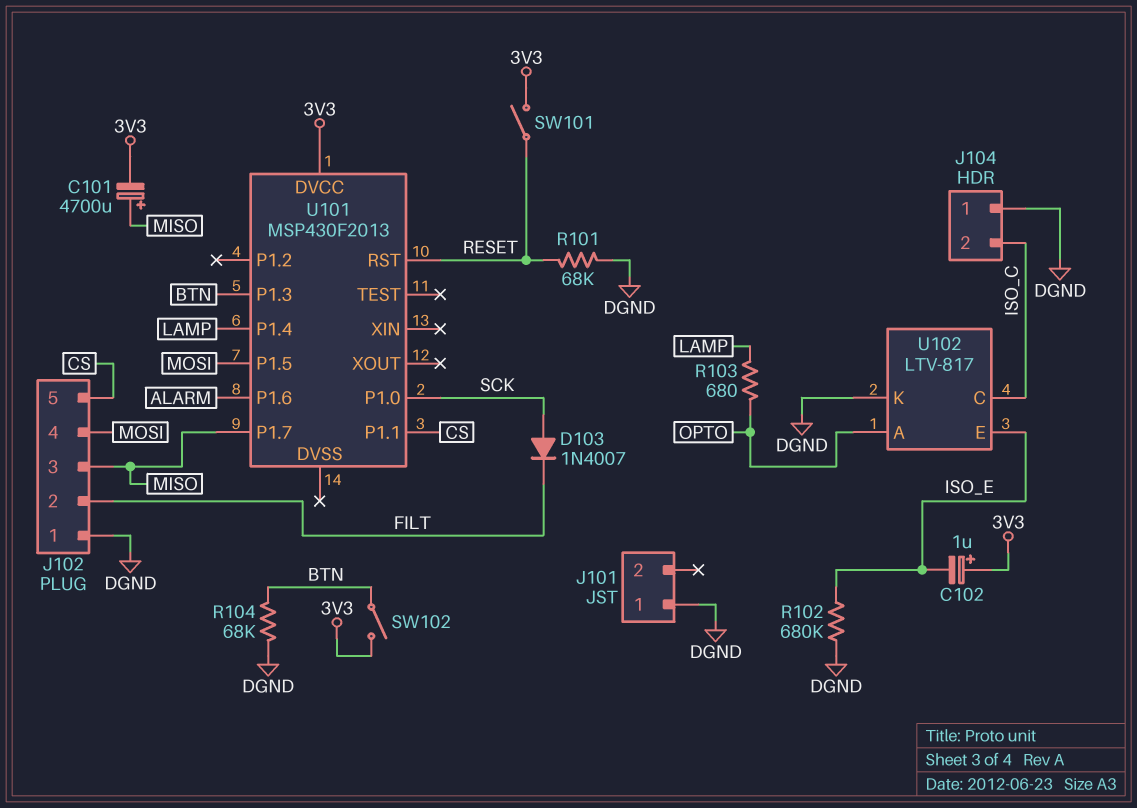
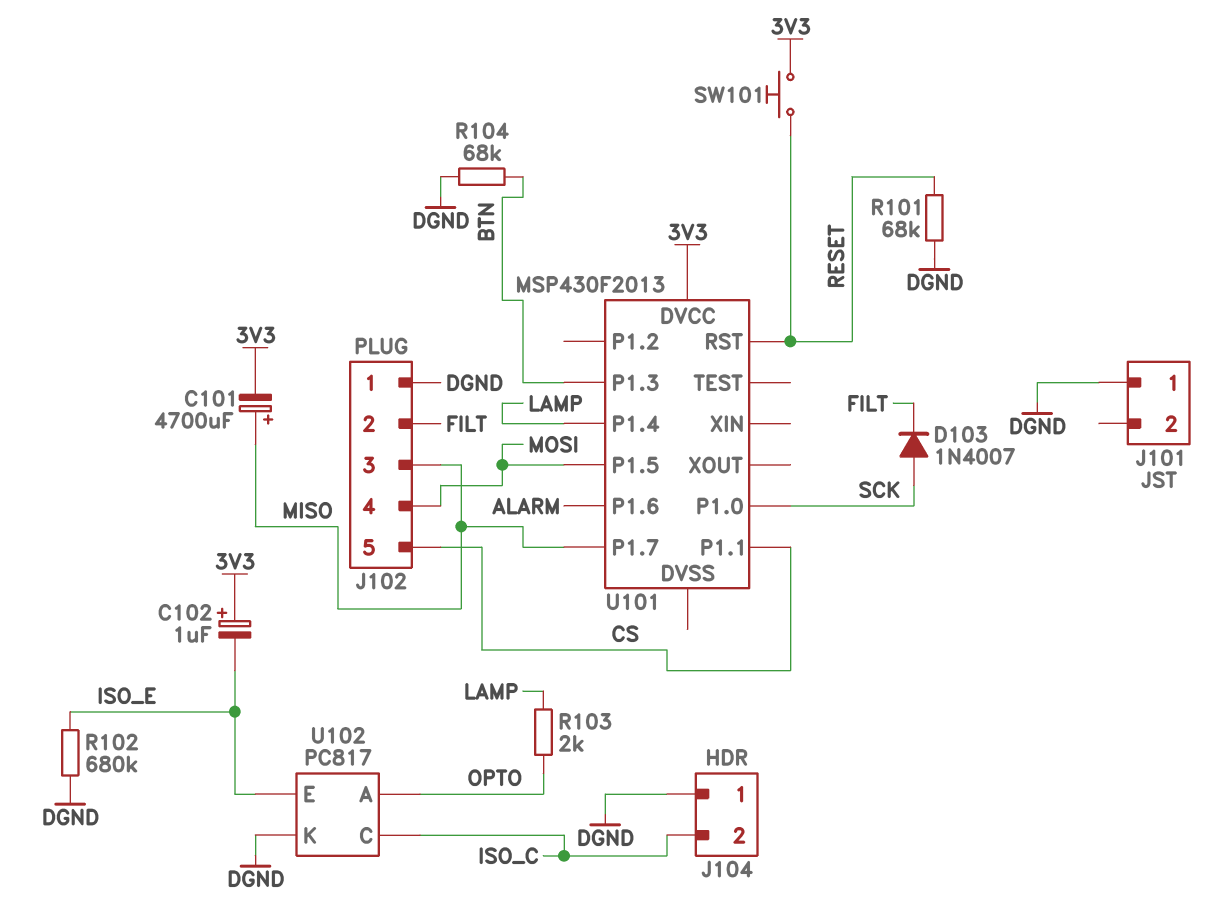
R103: 680 (LAMP, OPTO) -> 2k (LAMP, OPTO)
SW101: switch (3V3, RESET) -> button (3V3, RESET)
SW102: switch (3V3, BTN) -> none
U102: LTV-817 -> PC817

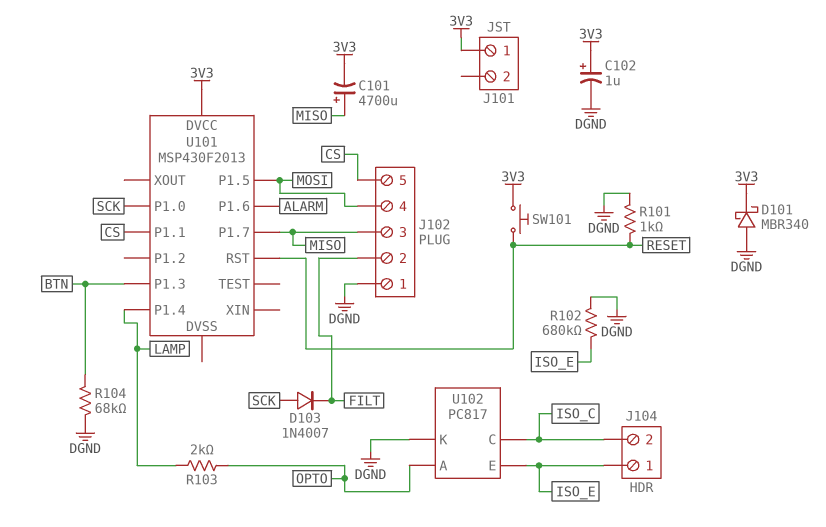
C102: 1uF (plus 3V3, minus ISO_E) -> 1uF (plus 3V3, minus DGND)
D101: none -> schottky MBR340 (A DGND, K 3V3)
J101 pin 1: DGND -> 3V3
J104 pin 1: DGND -> ISO_E
R101: 68k (DGND, RESET) -> 1k (DGND, RESET)

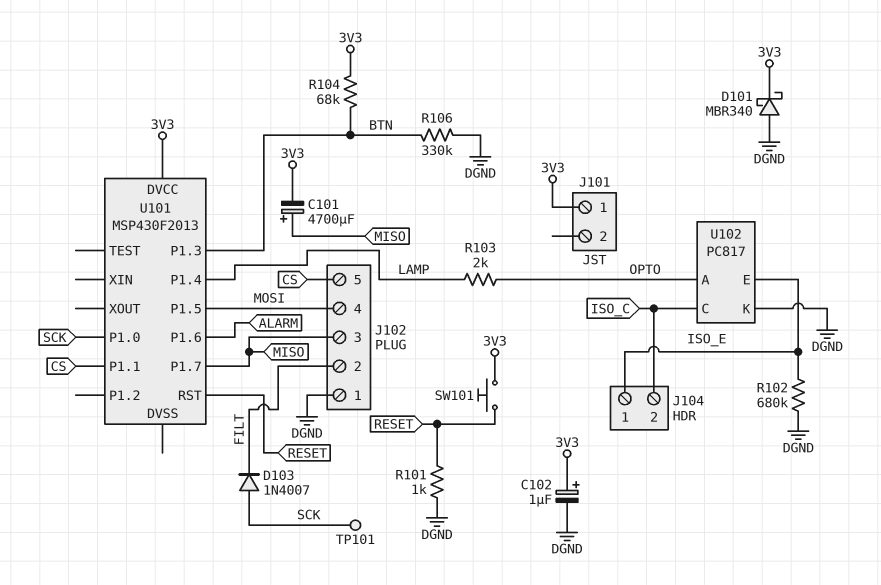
R104: 68k (BTN, DGND) -> 68k (3V3, BTN)
R106: none -> 330k (BTN, DGND)
TP101: none -> test point (SCK)

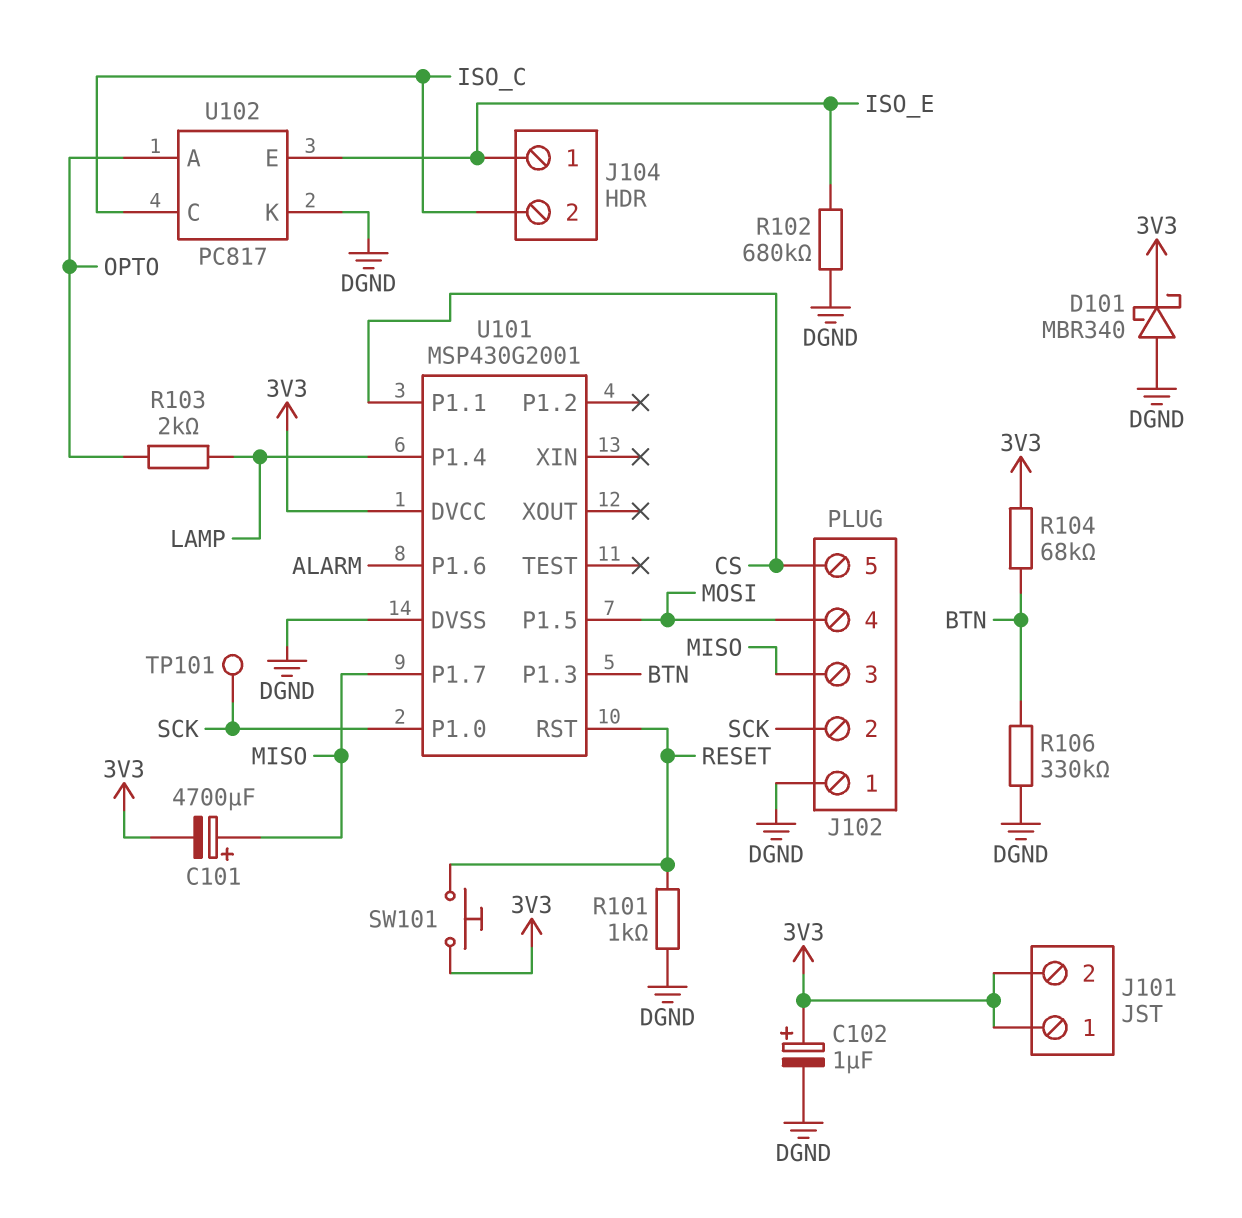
D103: diode 1N4007 (A SCK, K FILT) -> none
J101 pin 2: none -> 3V3
J102 pin 2: FILT -> SCK
U101: MSP430F2013 -> MSP430G2001
U101 pin DVSS: none -> DGND

